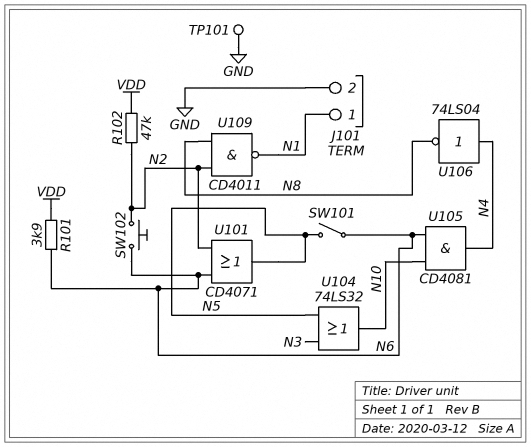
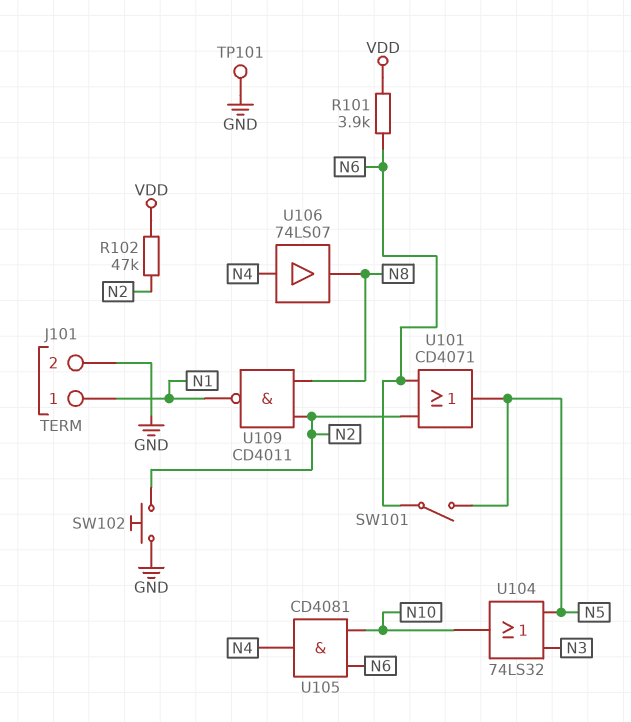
SW102: button (N2, N6) -> button (GND, N2)
U106: NOT 74LS04 (in N4, out N8) -> buffer 74LS07 (in N4, out N8)

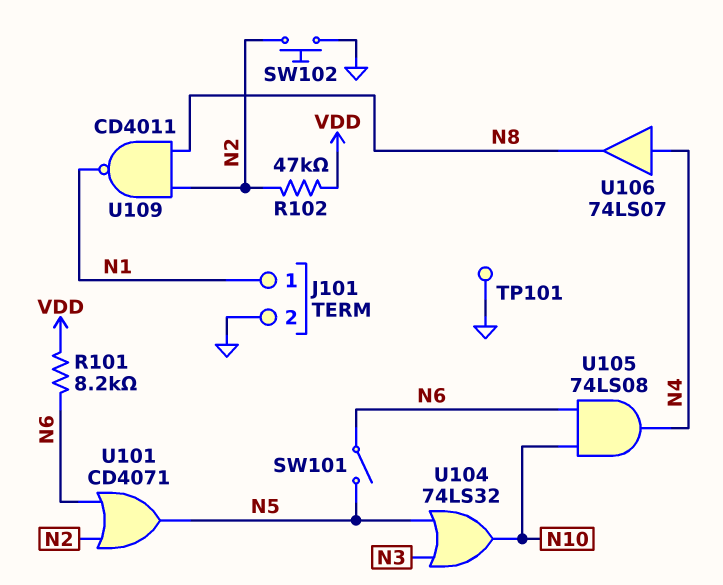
R101: 3.9k (N6, VDD) -> 8.2k (N6, VDD)
U105: AND CD4081 (in N6, in N10, out N4) -> AND 74LS08 (in N6, in N10, out N4)

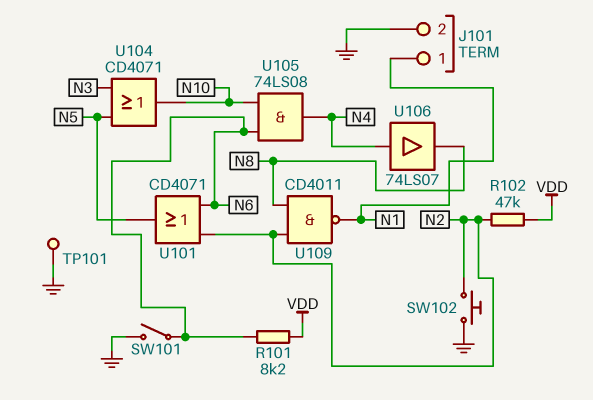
SW101: switch (N5, N6) -> switch (GND, N6)
U104: OR 74LS32 (in N3, in N5, out N10) -> OR CD4071 (in N3, in N5, out N10)

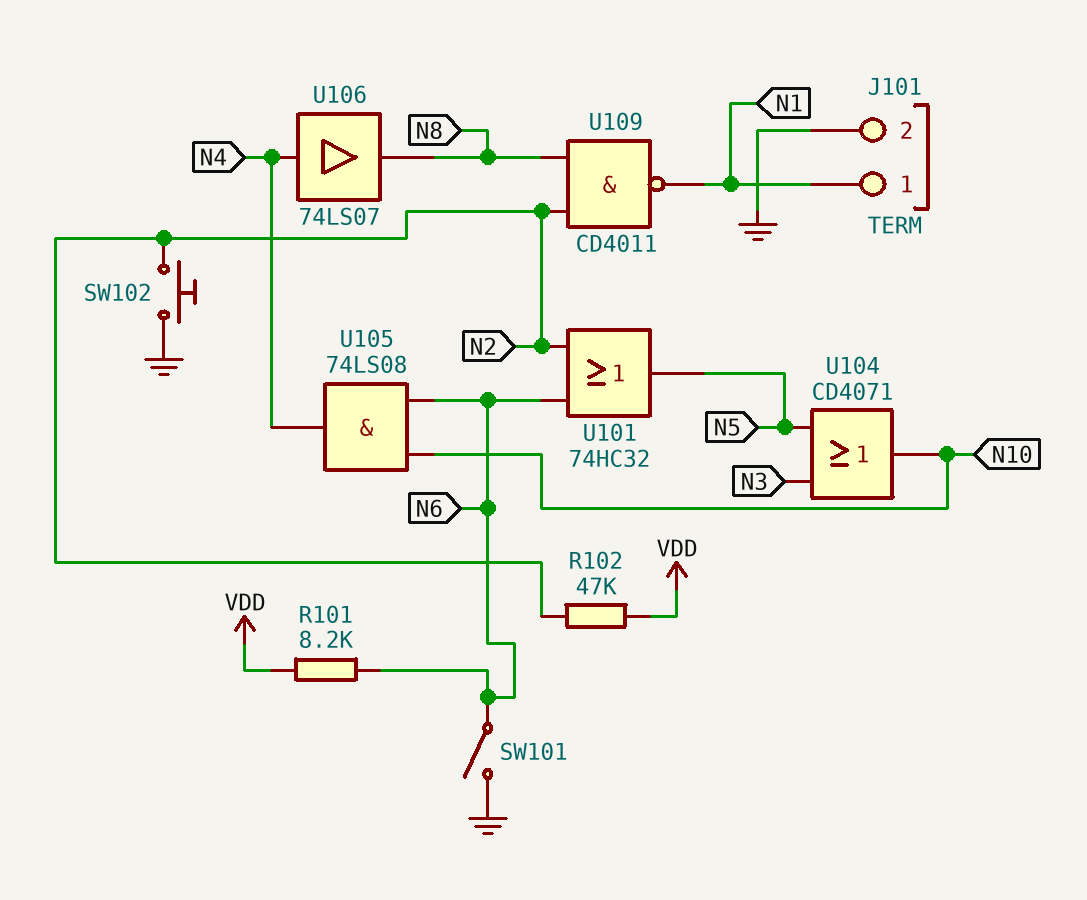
TP101: test point (GND) -> none
U101: OR CD4071 (in N2, in N6, out N5) -> OR 74HC32 (in N2, in N6, out N5)

